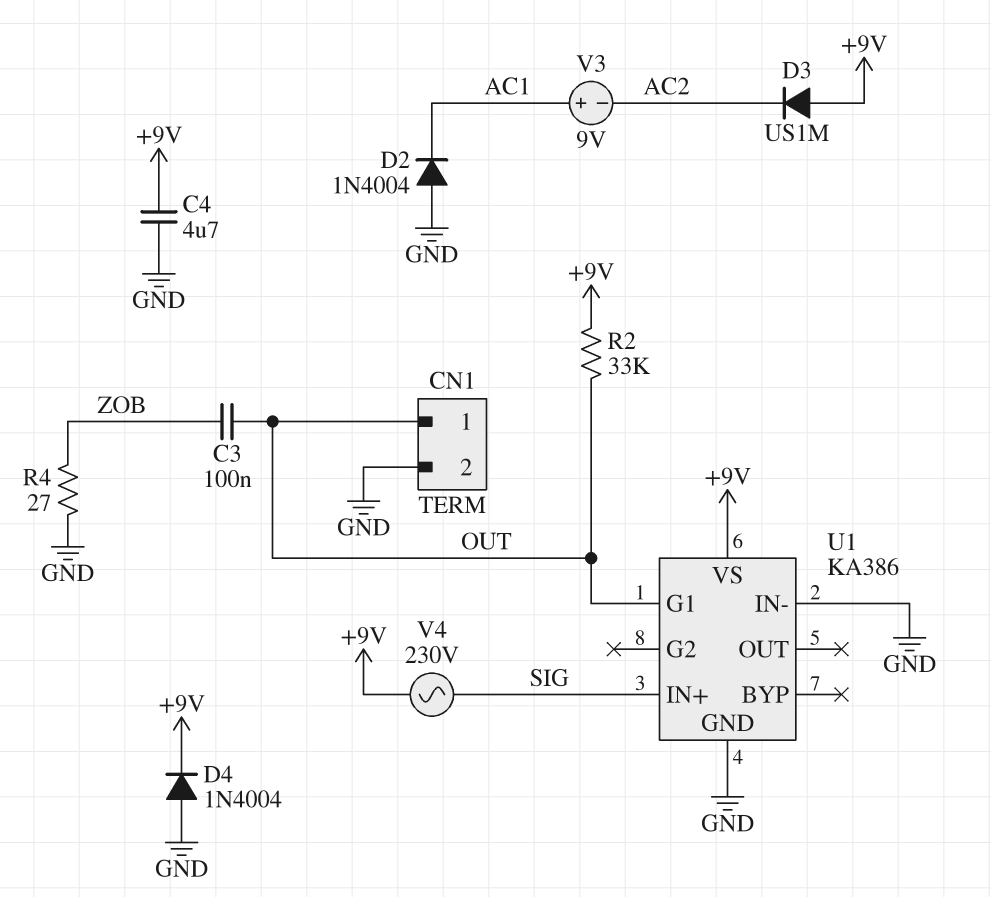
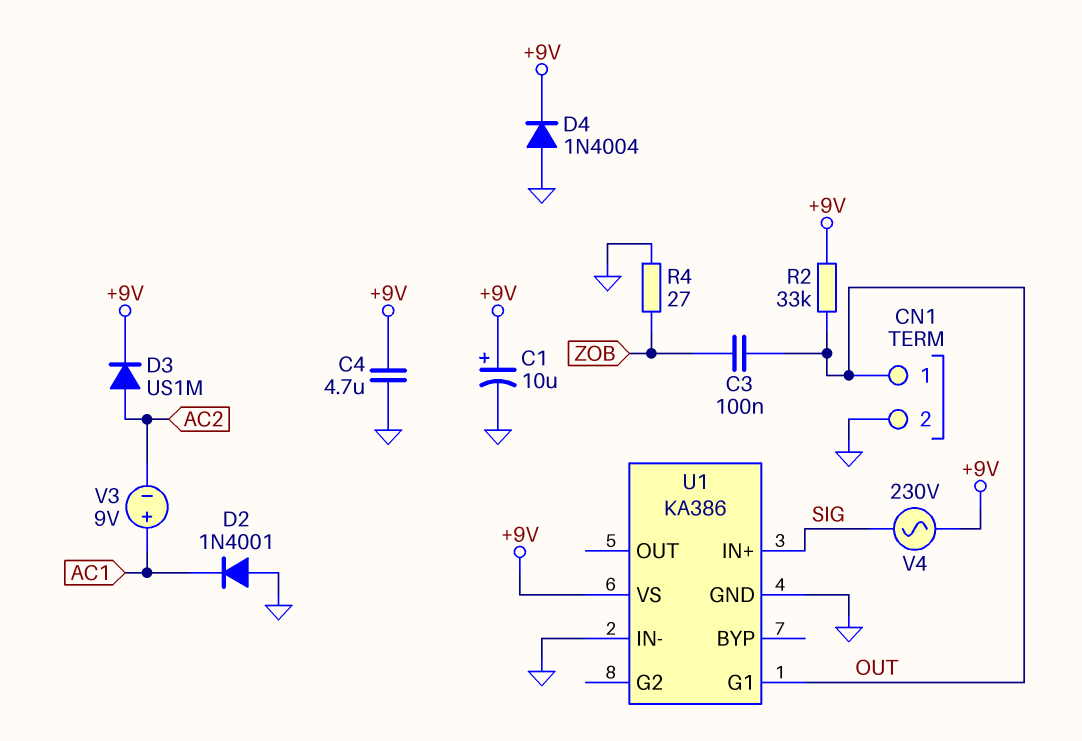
C1: none -> 10uF (plus +9V, minus GND)
D2: diode 1N4004 (A GND, K AC1) -> diode 1N4001 (A GND, K AC1)
D3: diode US1M (A +9V, K AC2) -> diode US1M (A AC2, K +9V)

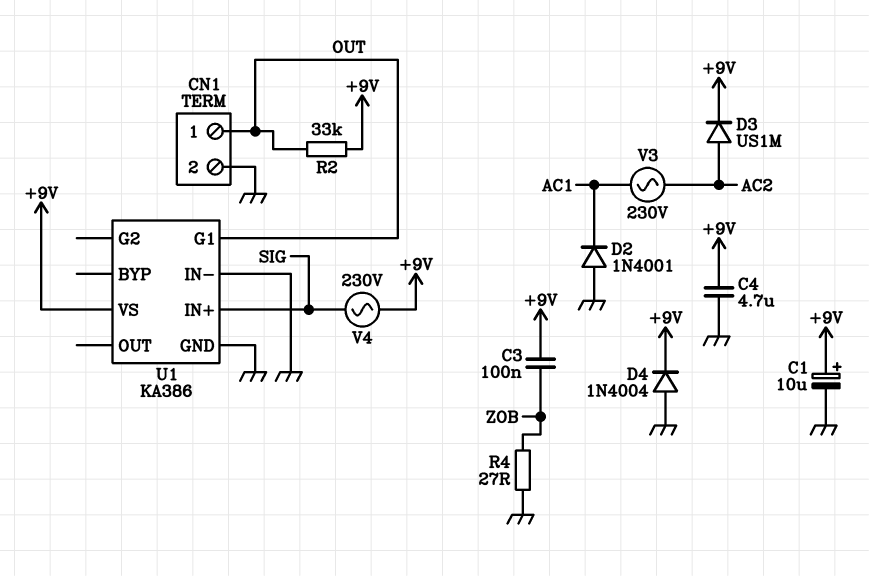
C3: 100nF (OUT, ZOB) -> 100nF (+9V, ZOB)
V3: 9V (plus AC1, minus AC2) -> AC 230V (AC1, AC2)

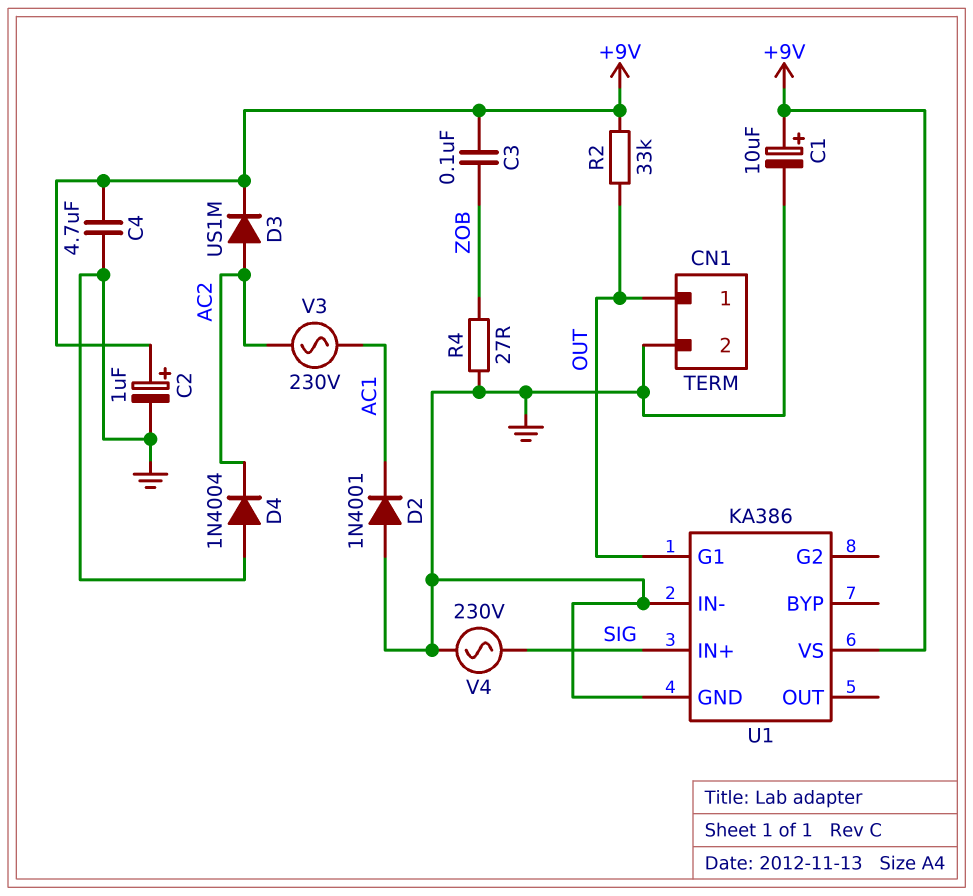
C2: none -> 1uF (plus +9V, minus GND)
D4: diode 1N4004 (A GND, K +9V) -> diode 1N4004 (A GND, K AC2)
V4: AC 230V (+9V, SIG) -> AC 230V (GND, SIG)

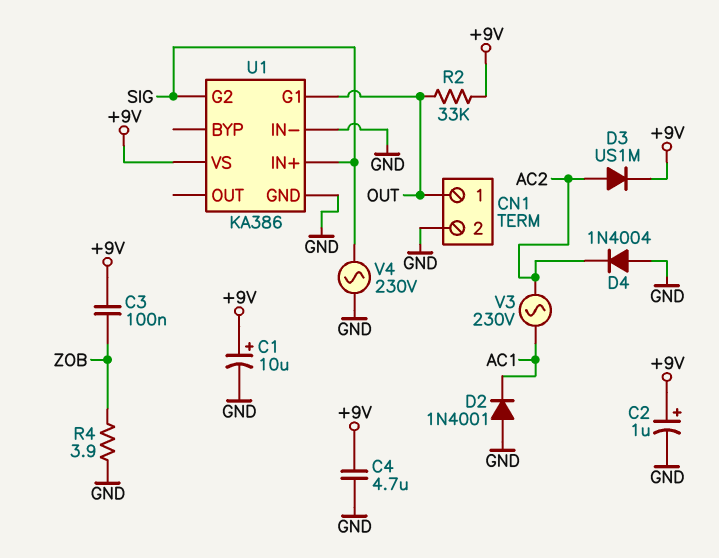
R4: 27 (GND, ZOB) -> 3.9 (GND, ZOB)
U1 pin G2: none -> SIG

